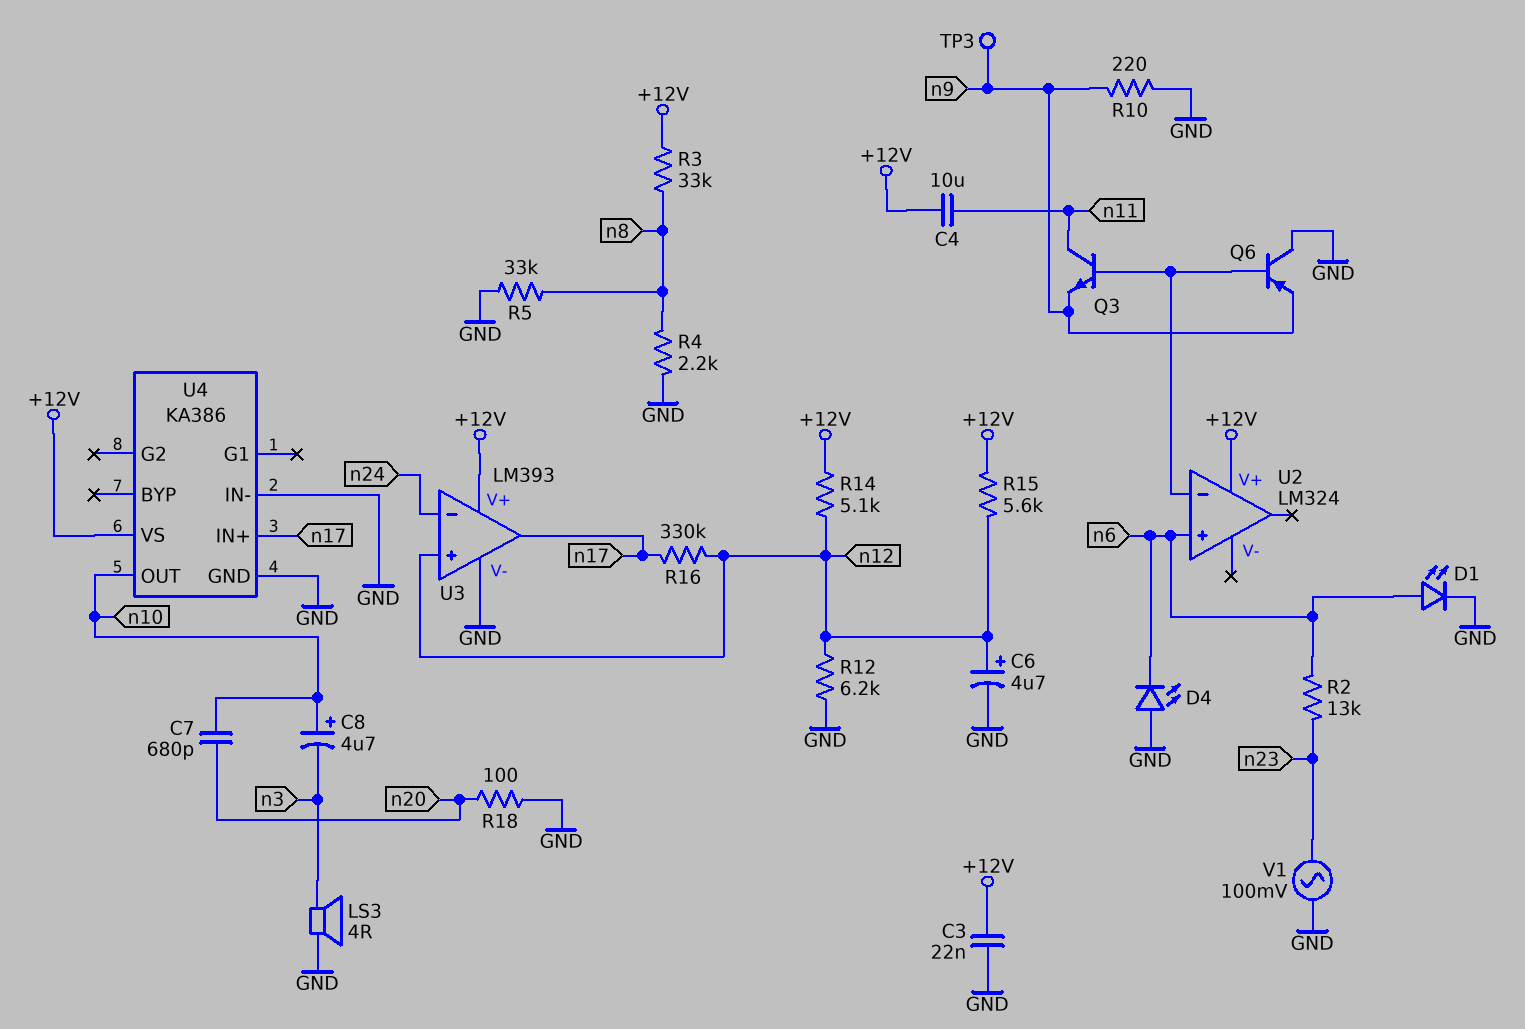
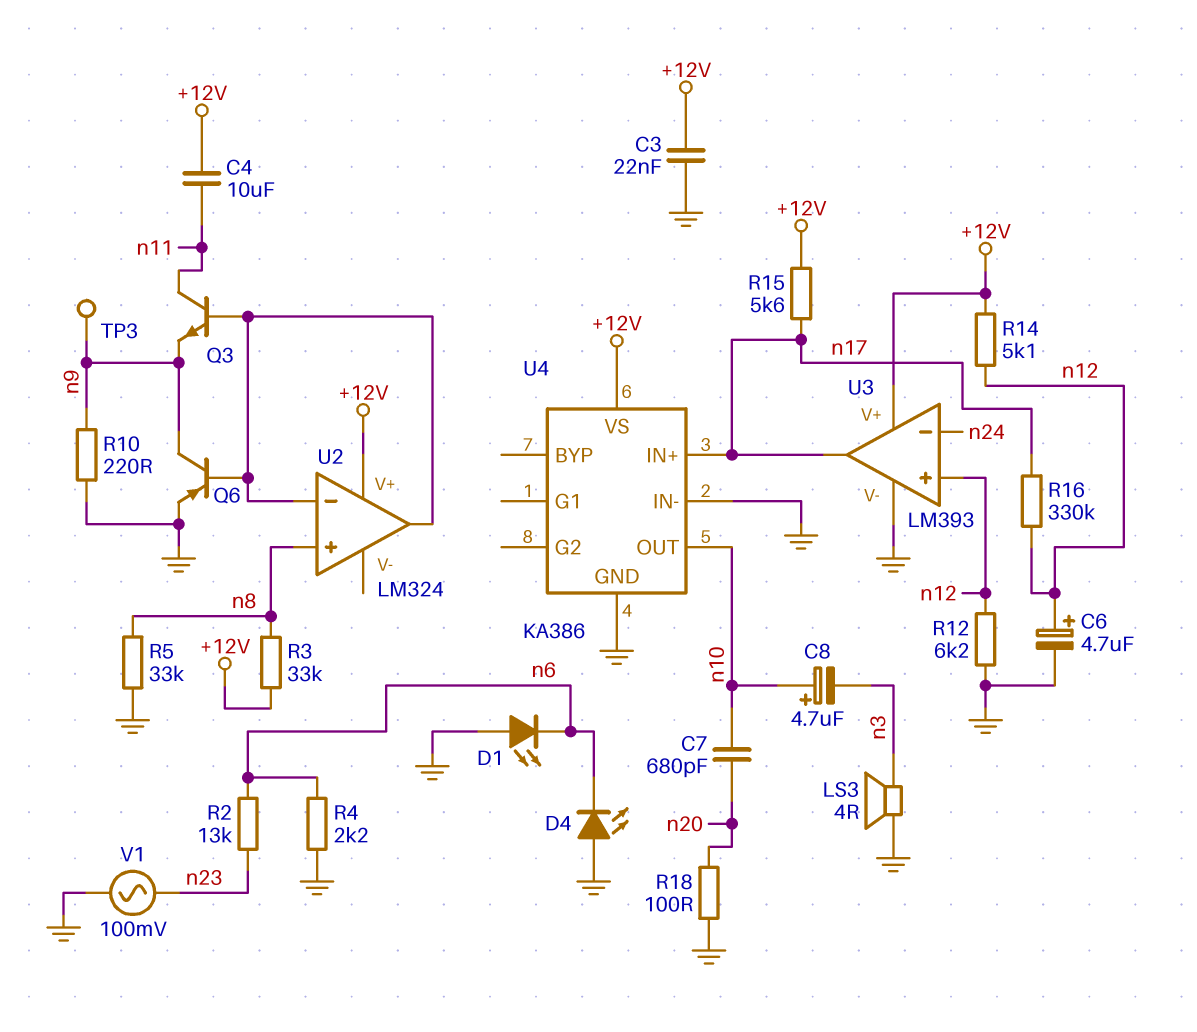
D1: LED (A n6, K GND) -> LED (A GND, K n6)
Q6: PNP (B U2/in-, C GND, E n9) -> PNP (B U2/in-, C n9, E GND)
R4: 2.2k (GND, n8) -> 2.2k (GND, n6)
R15: 5.6k (+12V, n12) -> 5.6k (+12V, n17)
U2 pin in+: n6 -> n8
U2 pin out: none -> U2/in-

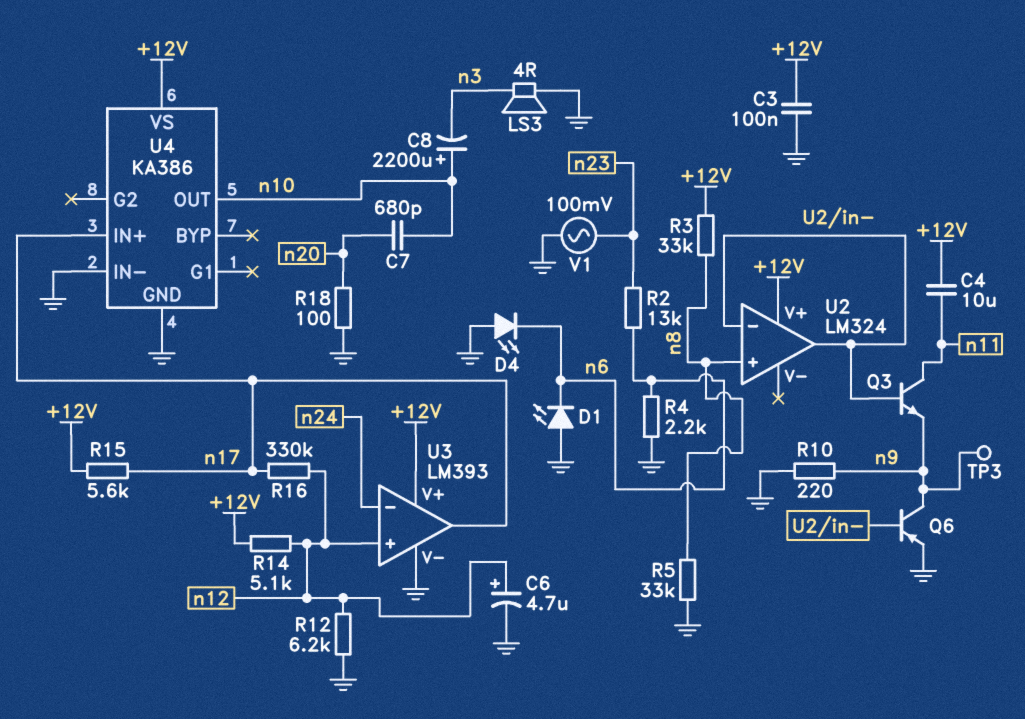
C3: 22nF (+12V, GND) -> 100nF (+12V, GND)
C8: 4.7uF (plus n10, minus n3) -> 2200uF (plus n10, minus n3)

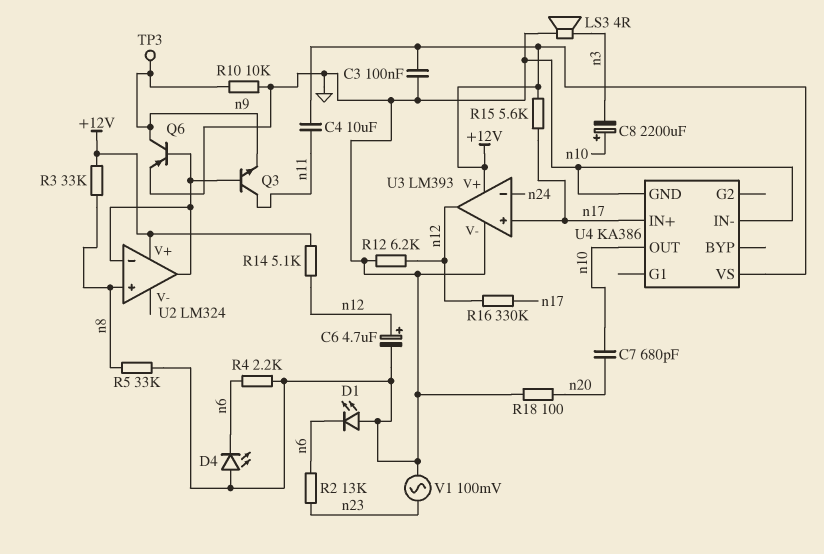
R10: 220 (GND, n9) -> 10k (GND, n9)
U3 pin in+: n12 -> n17
U3 pin out: n17 -> n12

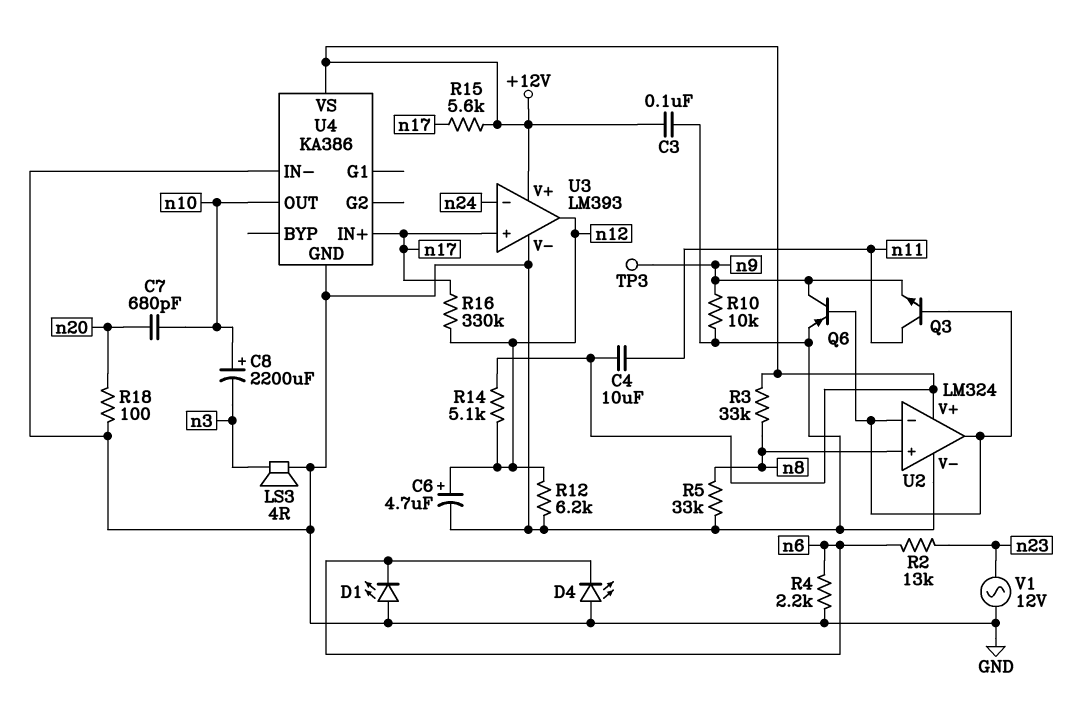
U2 pin V-: none -> GND
V1: AC 100mV (GND, n23) -> AC 12V (GND, n23)

